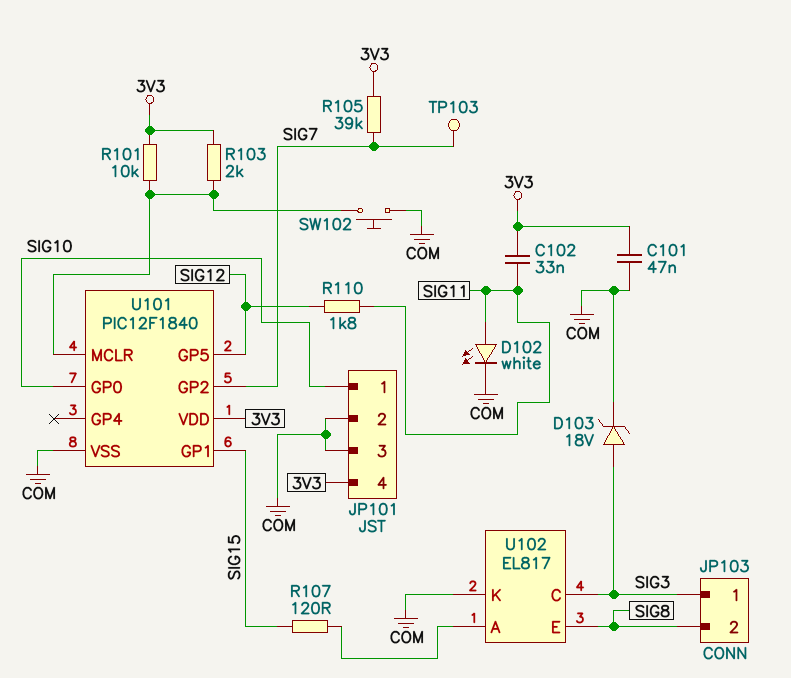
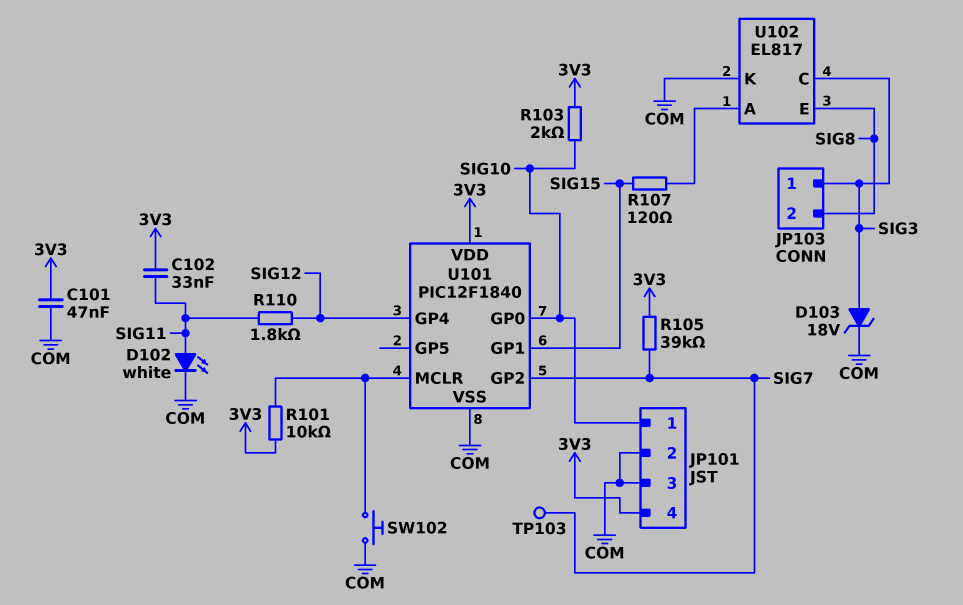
R103: 2k (3V3, U101/MCLR) -> 2k (3V3, SIG10)
U101 pin GP4: none -> SIG12
U101 pin GP5: SIG12 -> none

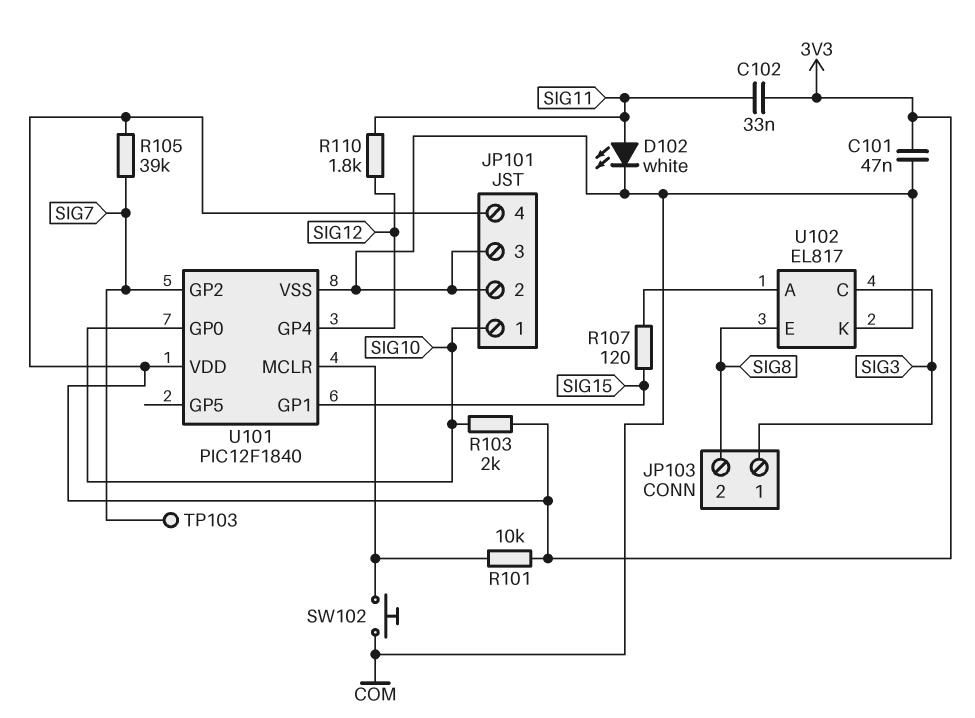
D103: zener 18V (A SIG3, K COM) -> none

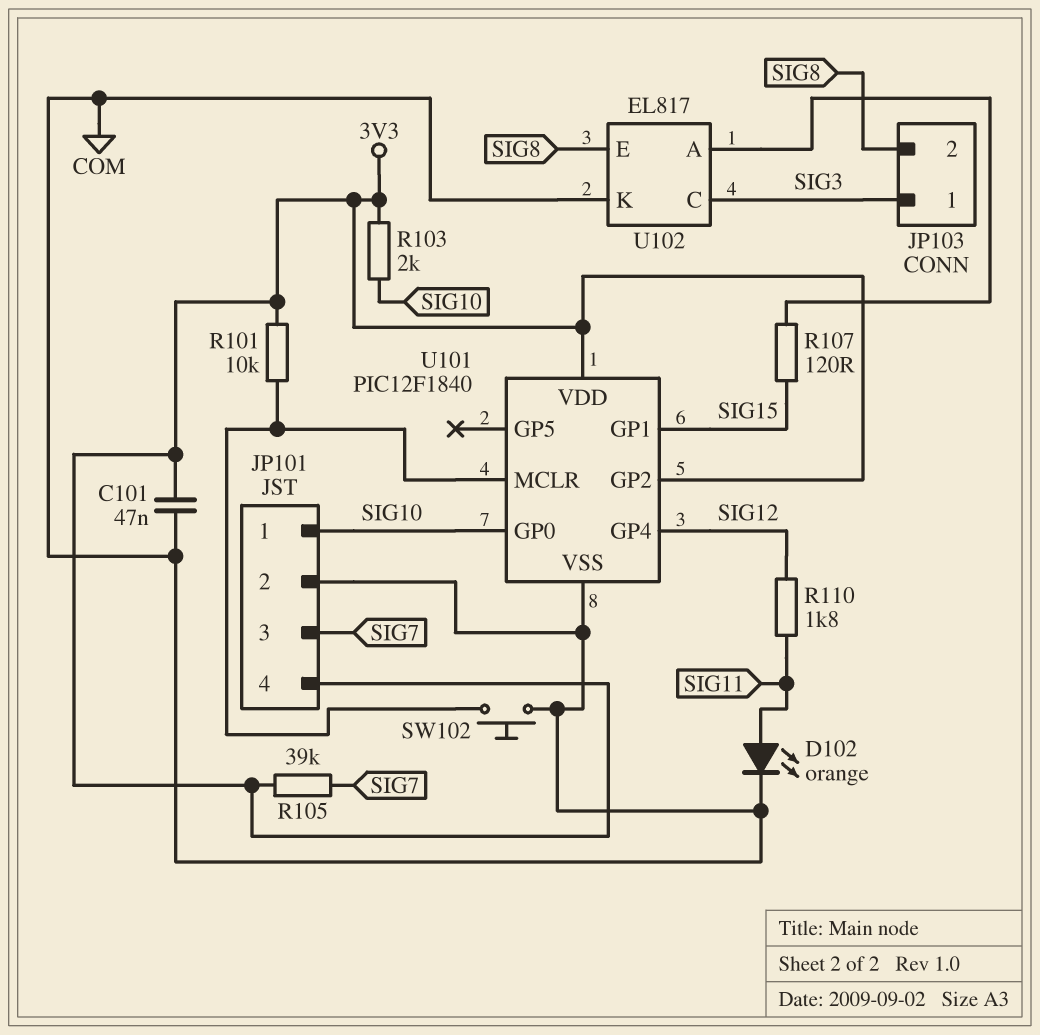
C102: 33nF (3V3, SIG11) -> none
D102: LED white (A SIG11, K COM) -> LED orange (A SIG11, K COM)
JP101 pin 3: COM -> SIG7
TP103: test point (SIG7) -> none
U101 pin GP2: SIG7 -> 3V3

